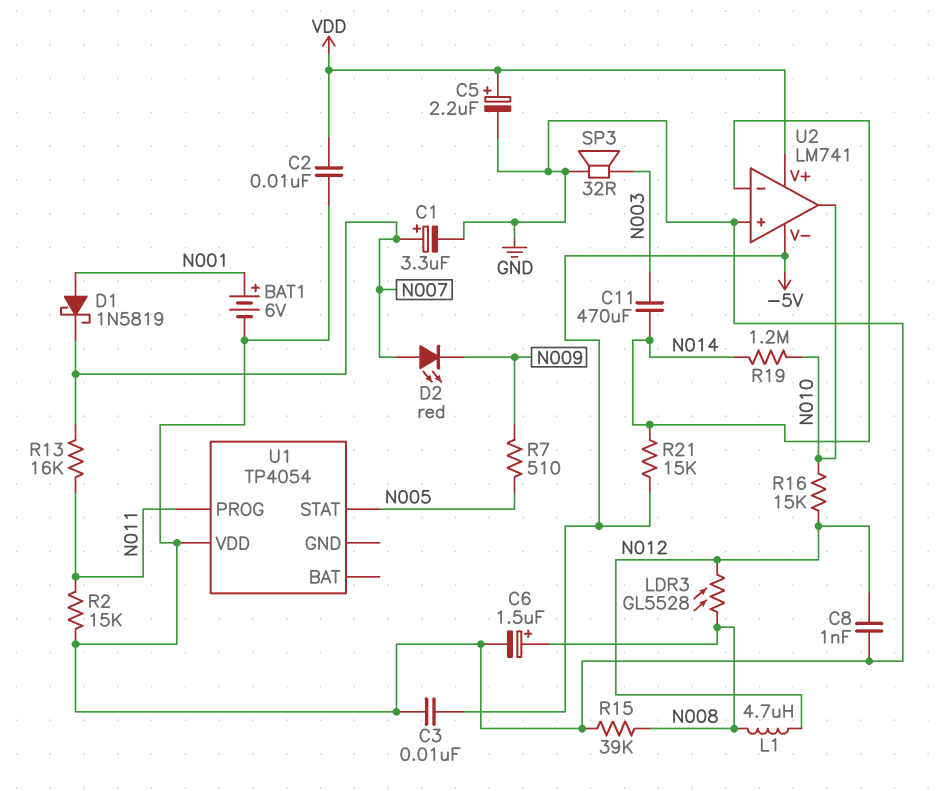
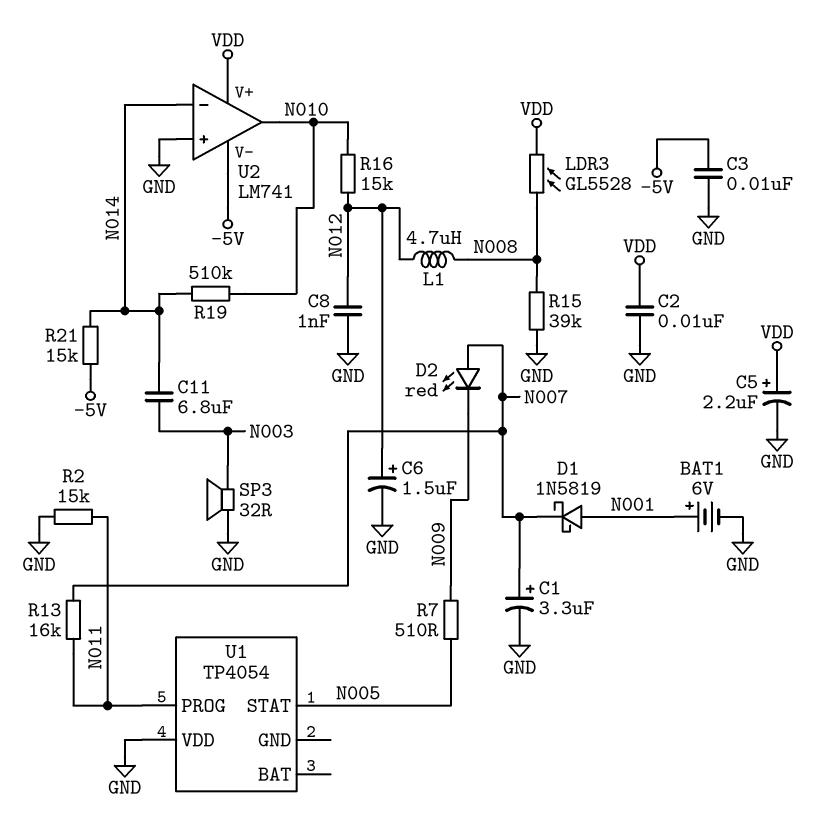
C6: 1.5uF (plus N008, minus GND) -> 1.5uF (plus N012, minus GND)
C11: 470uF (N003, N014) -> 6.8uF (N003, N014)
LDR3: GL5528 (N008, N012) -> GL5528 (N008, VDD)
R19: 1.2M (N010, N014) -> 510k (N010, N014)

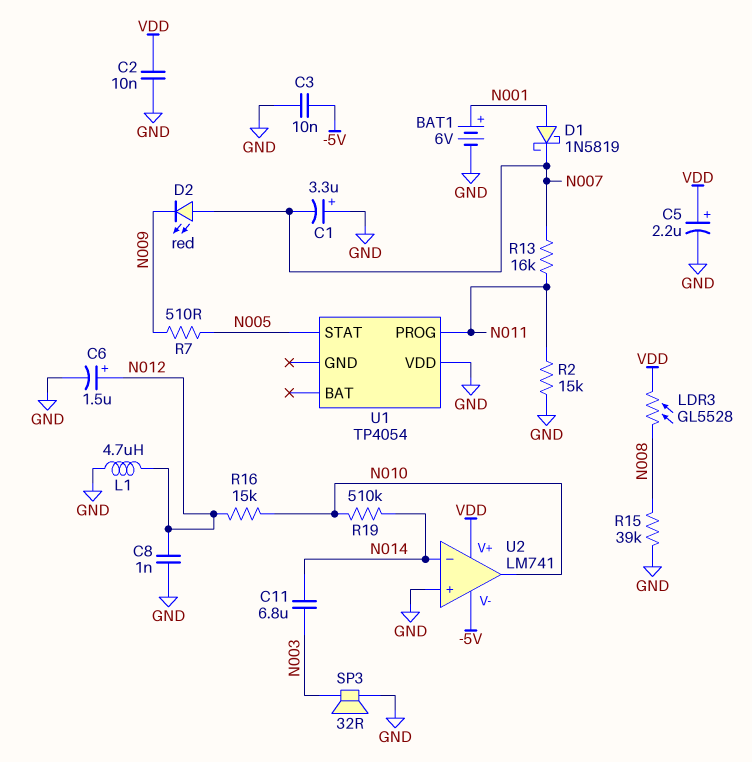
C1: 3.3uF (plus N007, minus GND) -> 3.3uF (plus GND, minus N007)
L1: 4.7uH (N008, N012) -> 4.7uH (GND, N012)
R21: 15k (-5V, N014) -> none

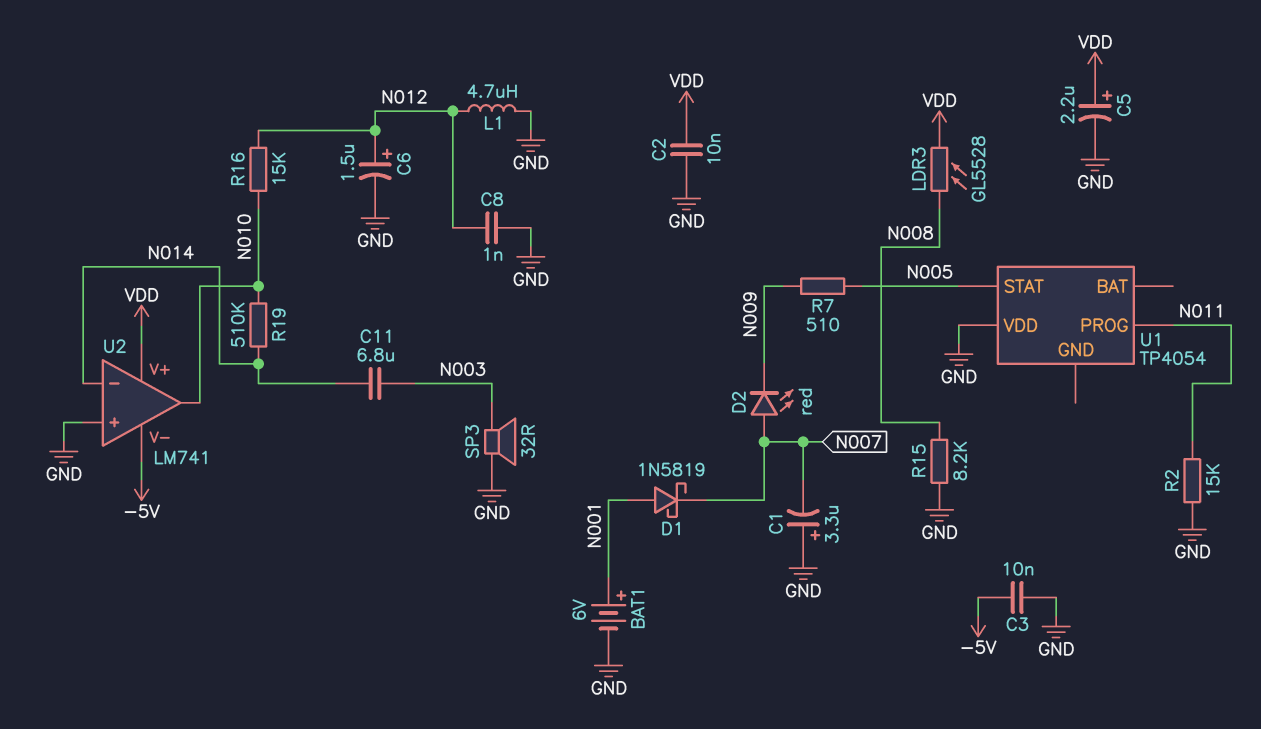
R13: 16k (N007, N011) -> none
R15: 39k (GND, N008) -> 8.2k (GND, N008)

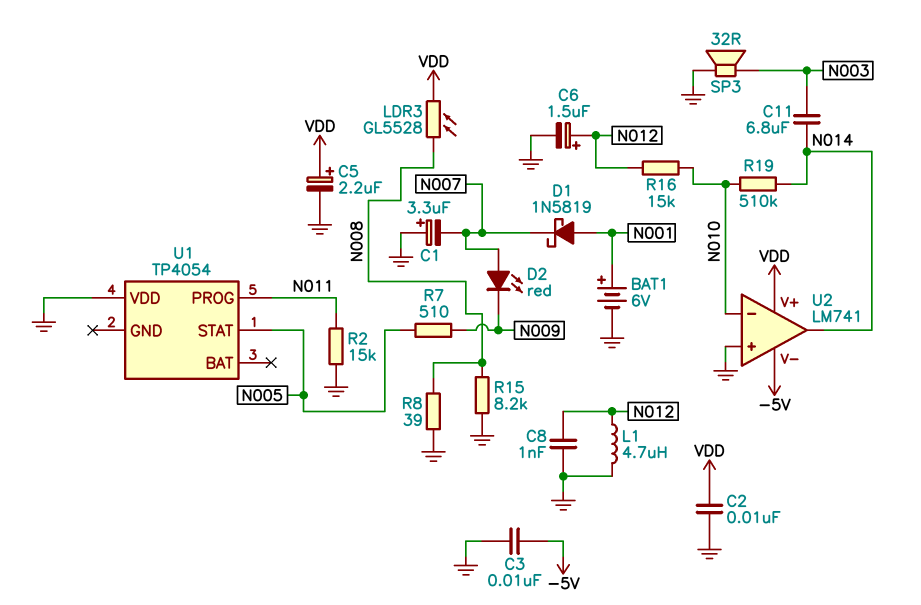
R8: none -> 39 (GND, N008)
U2 pin in-: N014 -> N010
U2 pin out: N010 -> N014

